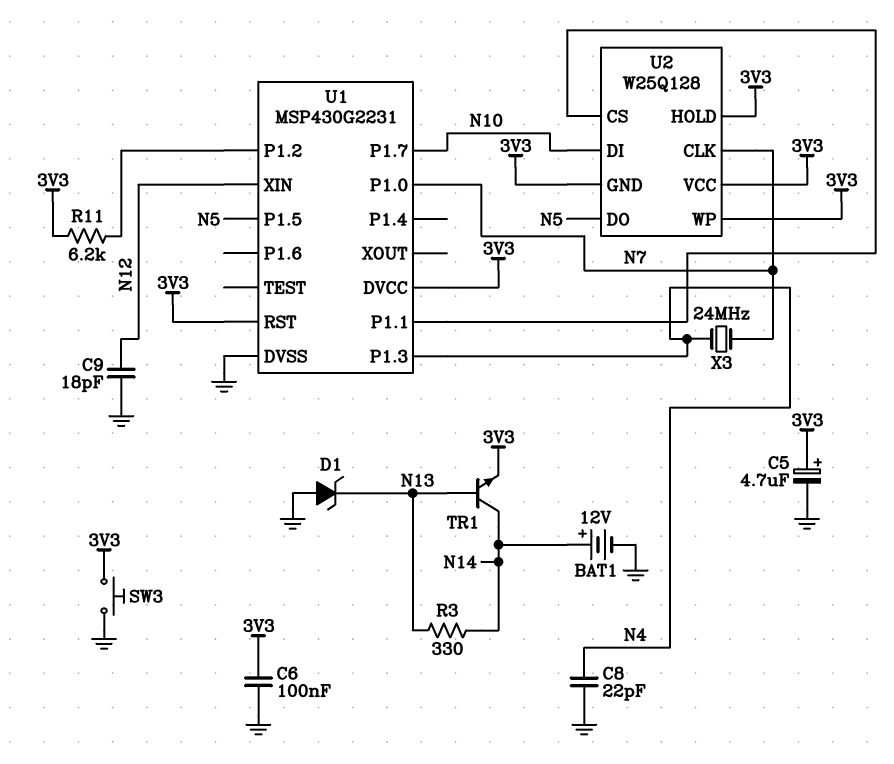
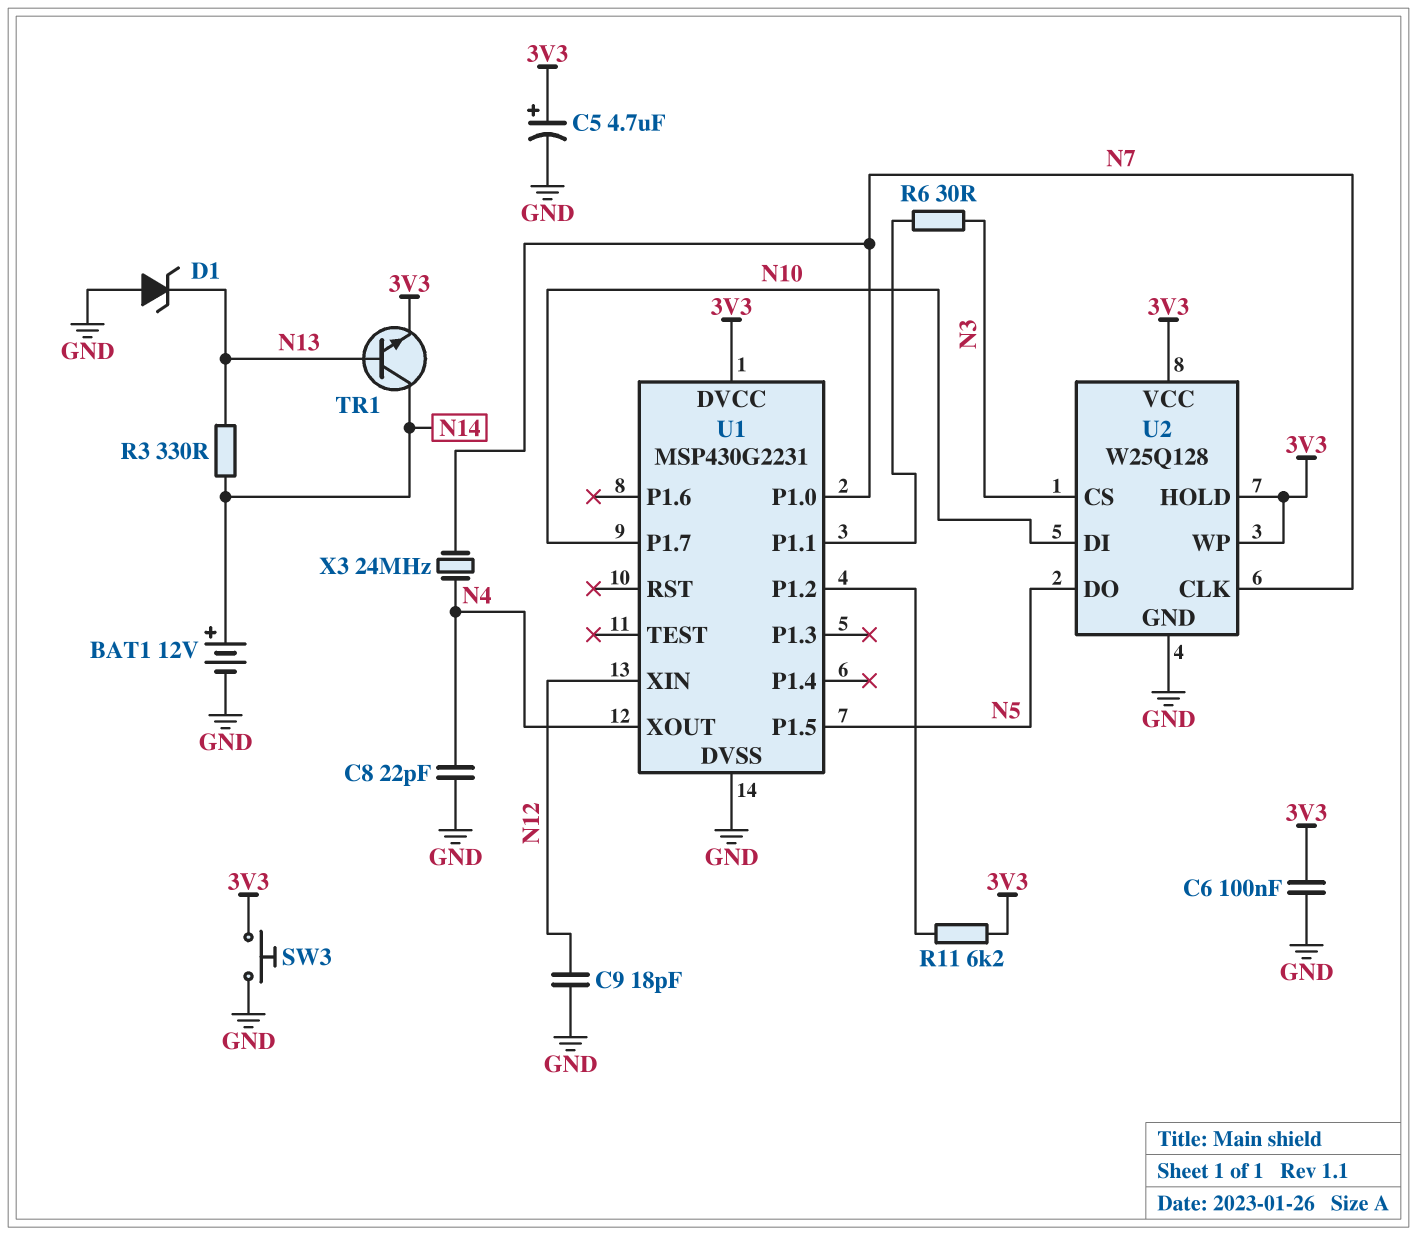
R6: none -> 30 (N3, U1/P1.1)
U1 pin P1.3: N4 -> none
U1 pin RST: 3V3 -> none
U1 pin XOUT: none -> N4
U2 pin CS: U1/P1.1 -> N3
U2 pin GND: 3V3 -> GND

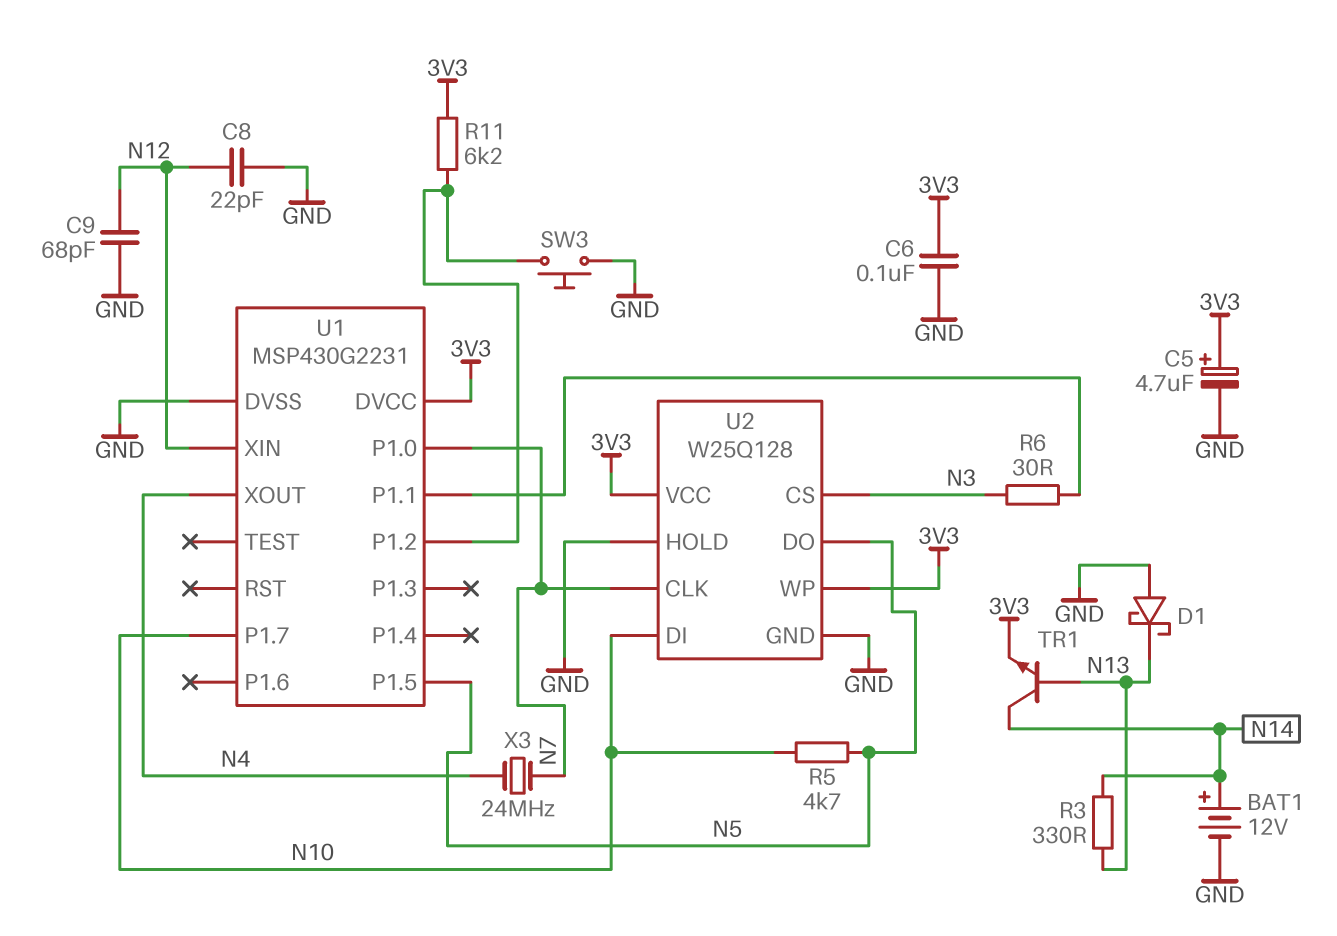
C8: 22pF (GND, N4) -> 22pF (GND, N12)
C9: 18pF (GND, N12) -> 68pF (GND, N12)
D1: zener (A GND, K N13) -> schottky (A GND, K N13)
R5: none -> 4.7k (N5, N10)
SW3: button (3V3, GND) -> button (GND, U1/P1.2)
U2 pin HOLD: 3V3 -> GND

